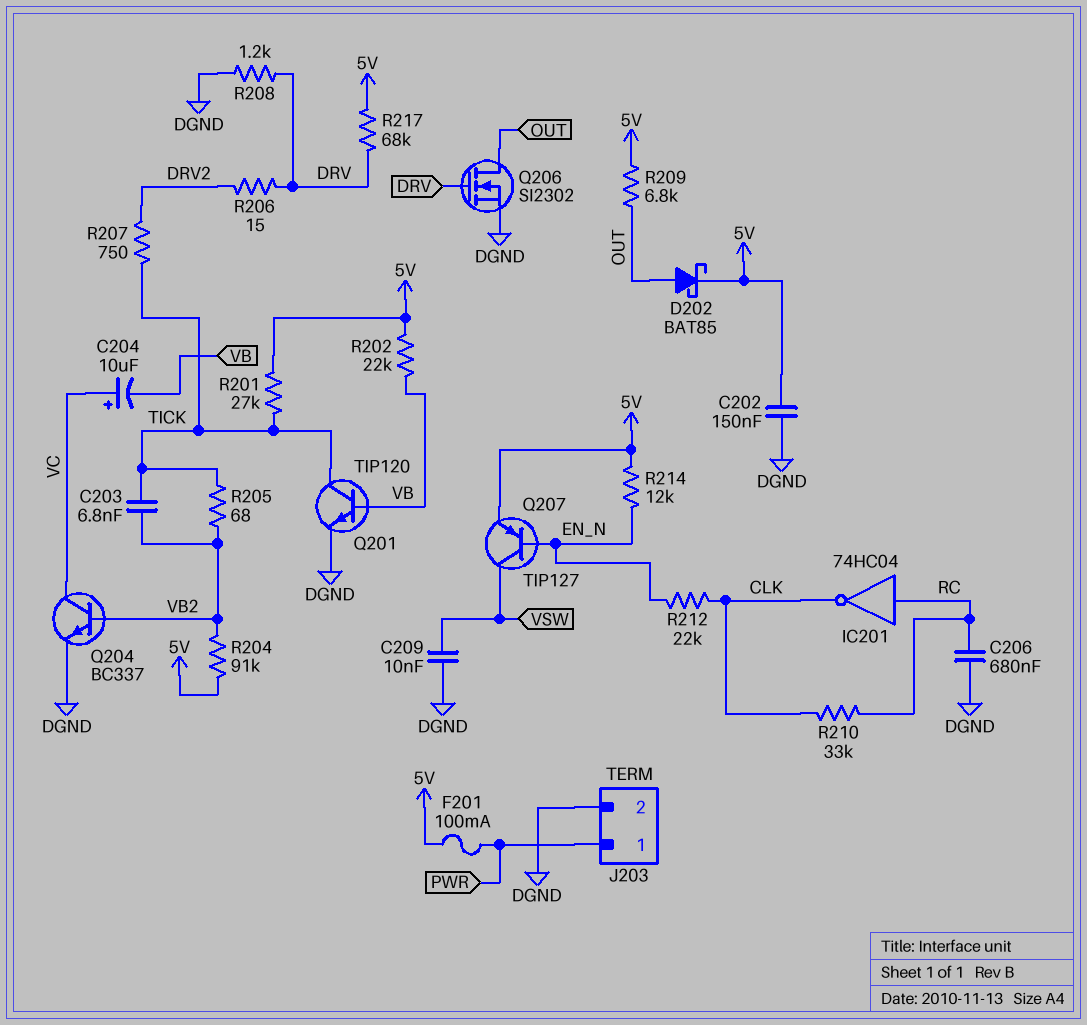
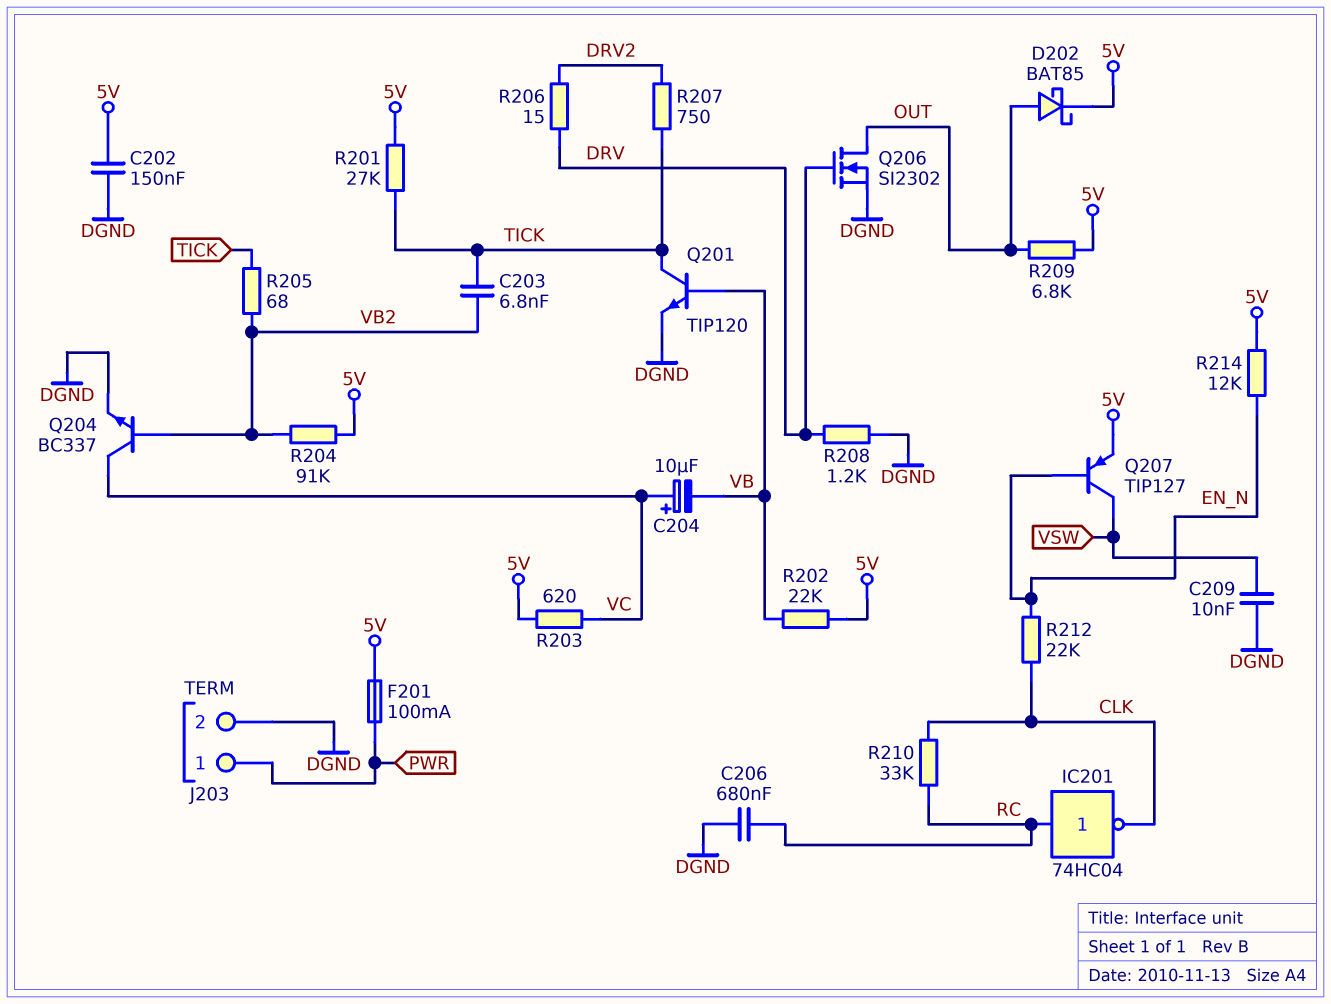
R203: none -> 620 (5V, VC)
R217: 68k (5V, DRV) -> none

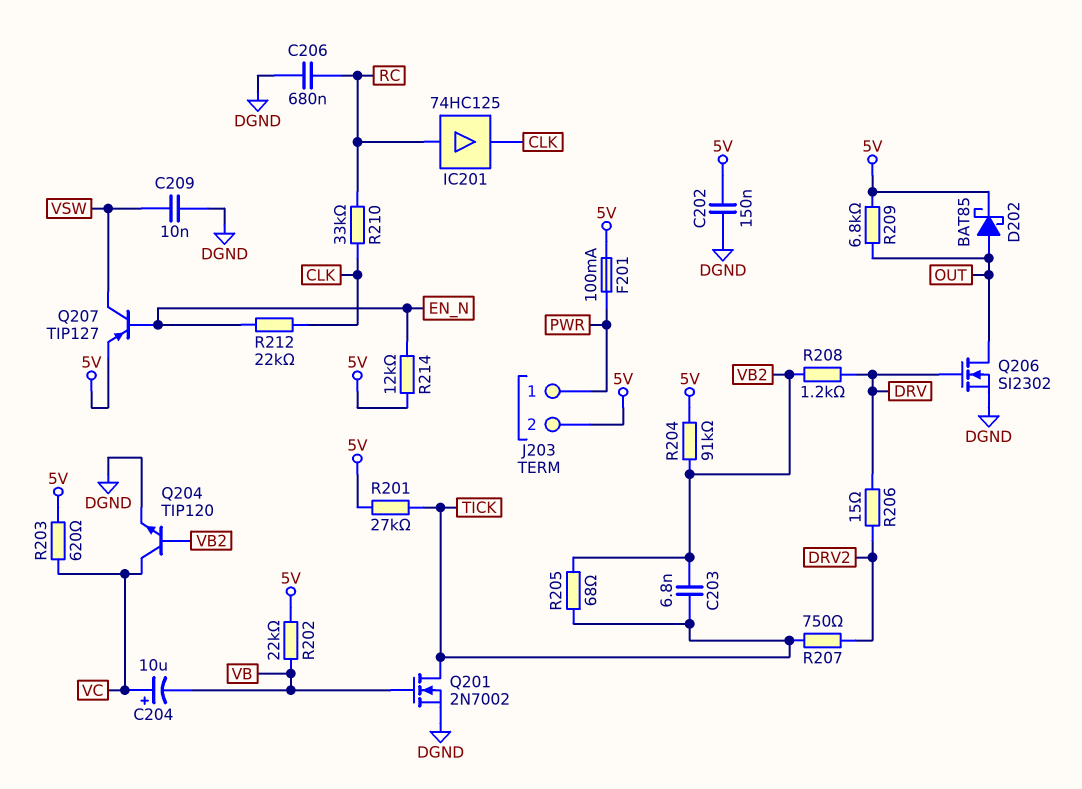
IC201: NOT 74HC04 (in RC, out CLK) -> buffer 74HC125 (in RC, out CLK)
J203 pin 2: DGND -> 5V
Q201: NPN TIP120 (B VB, C TICK, E DGND) -> NMOS 2N7002 (G VB, D TICK, S DGND)
Q204: NPN BC337 (B VB2, C VC, E DGND) -> NPN TIP120 (B VB2, C VC, E DGND)
R208: 1.2k (DGND, DRV) -> 1.2k (DRV, VB2)

